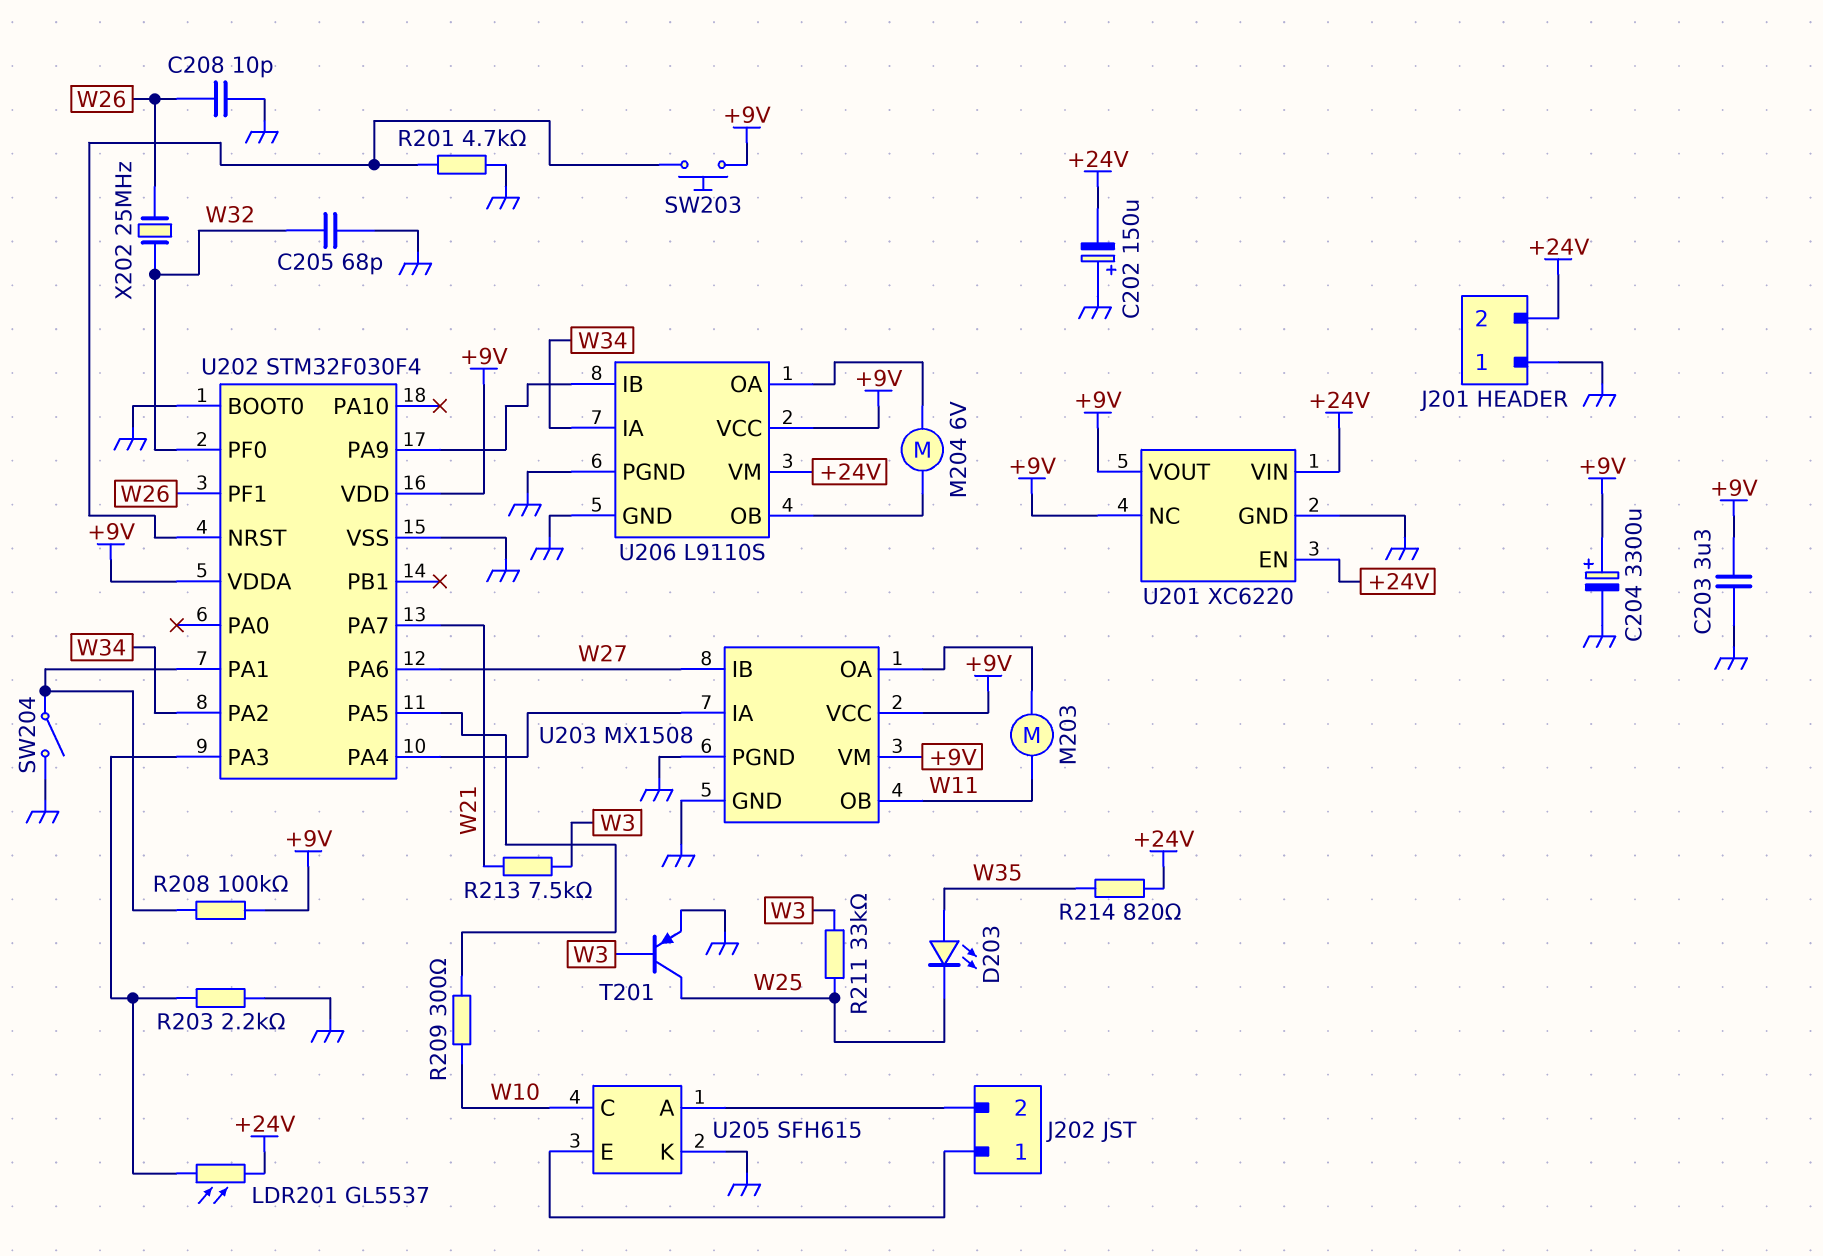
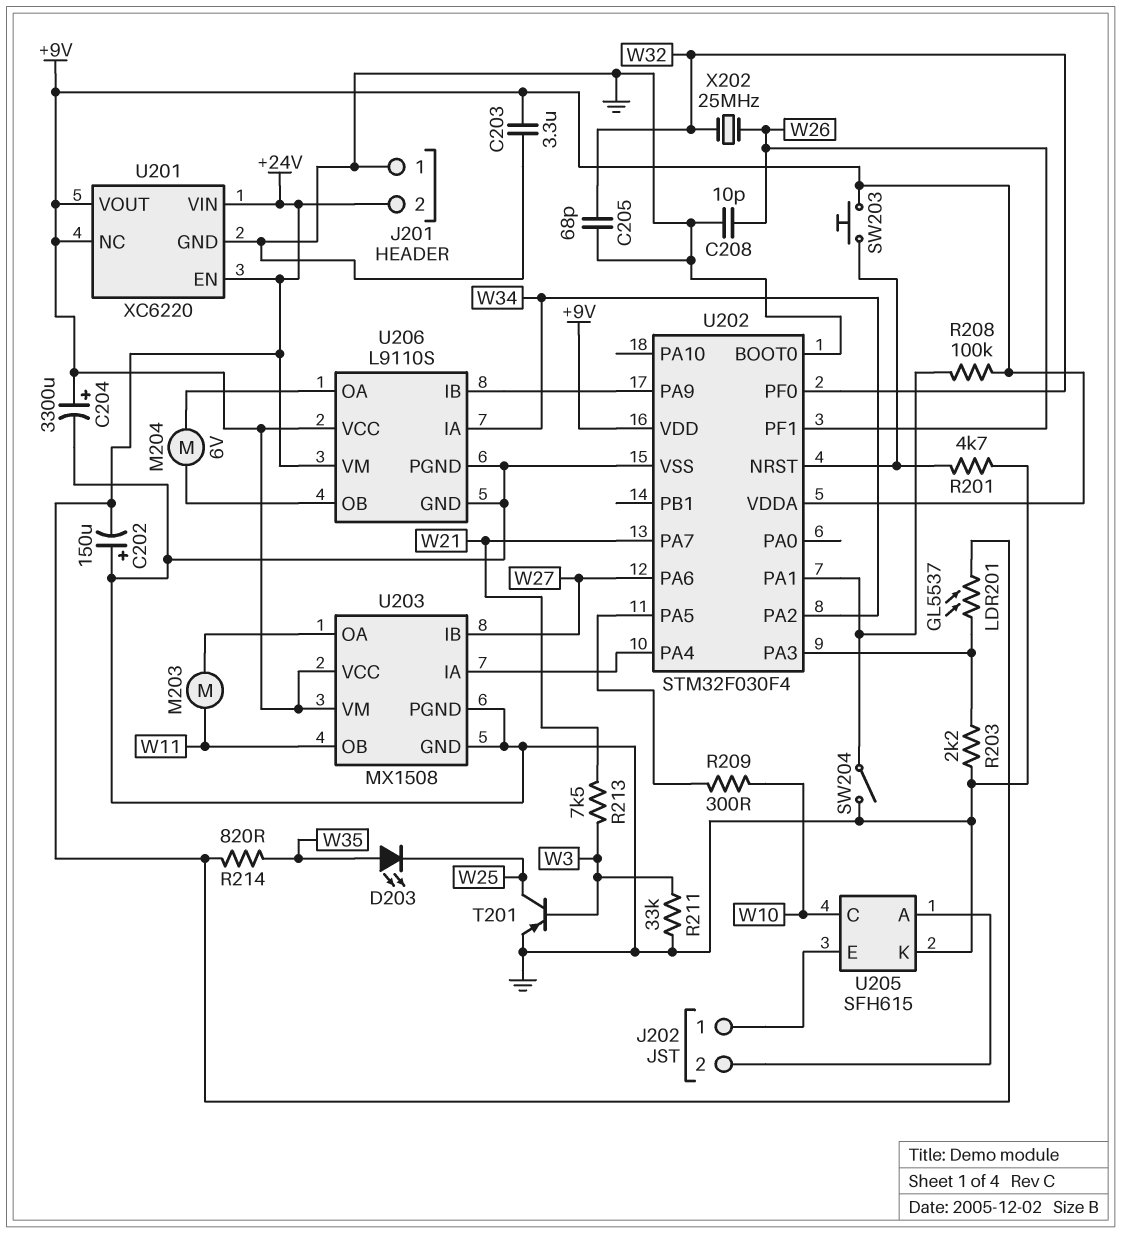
R211: 33k (W3, W25) -> 33k (GND, W3)

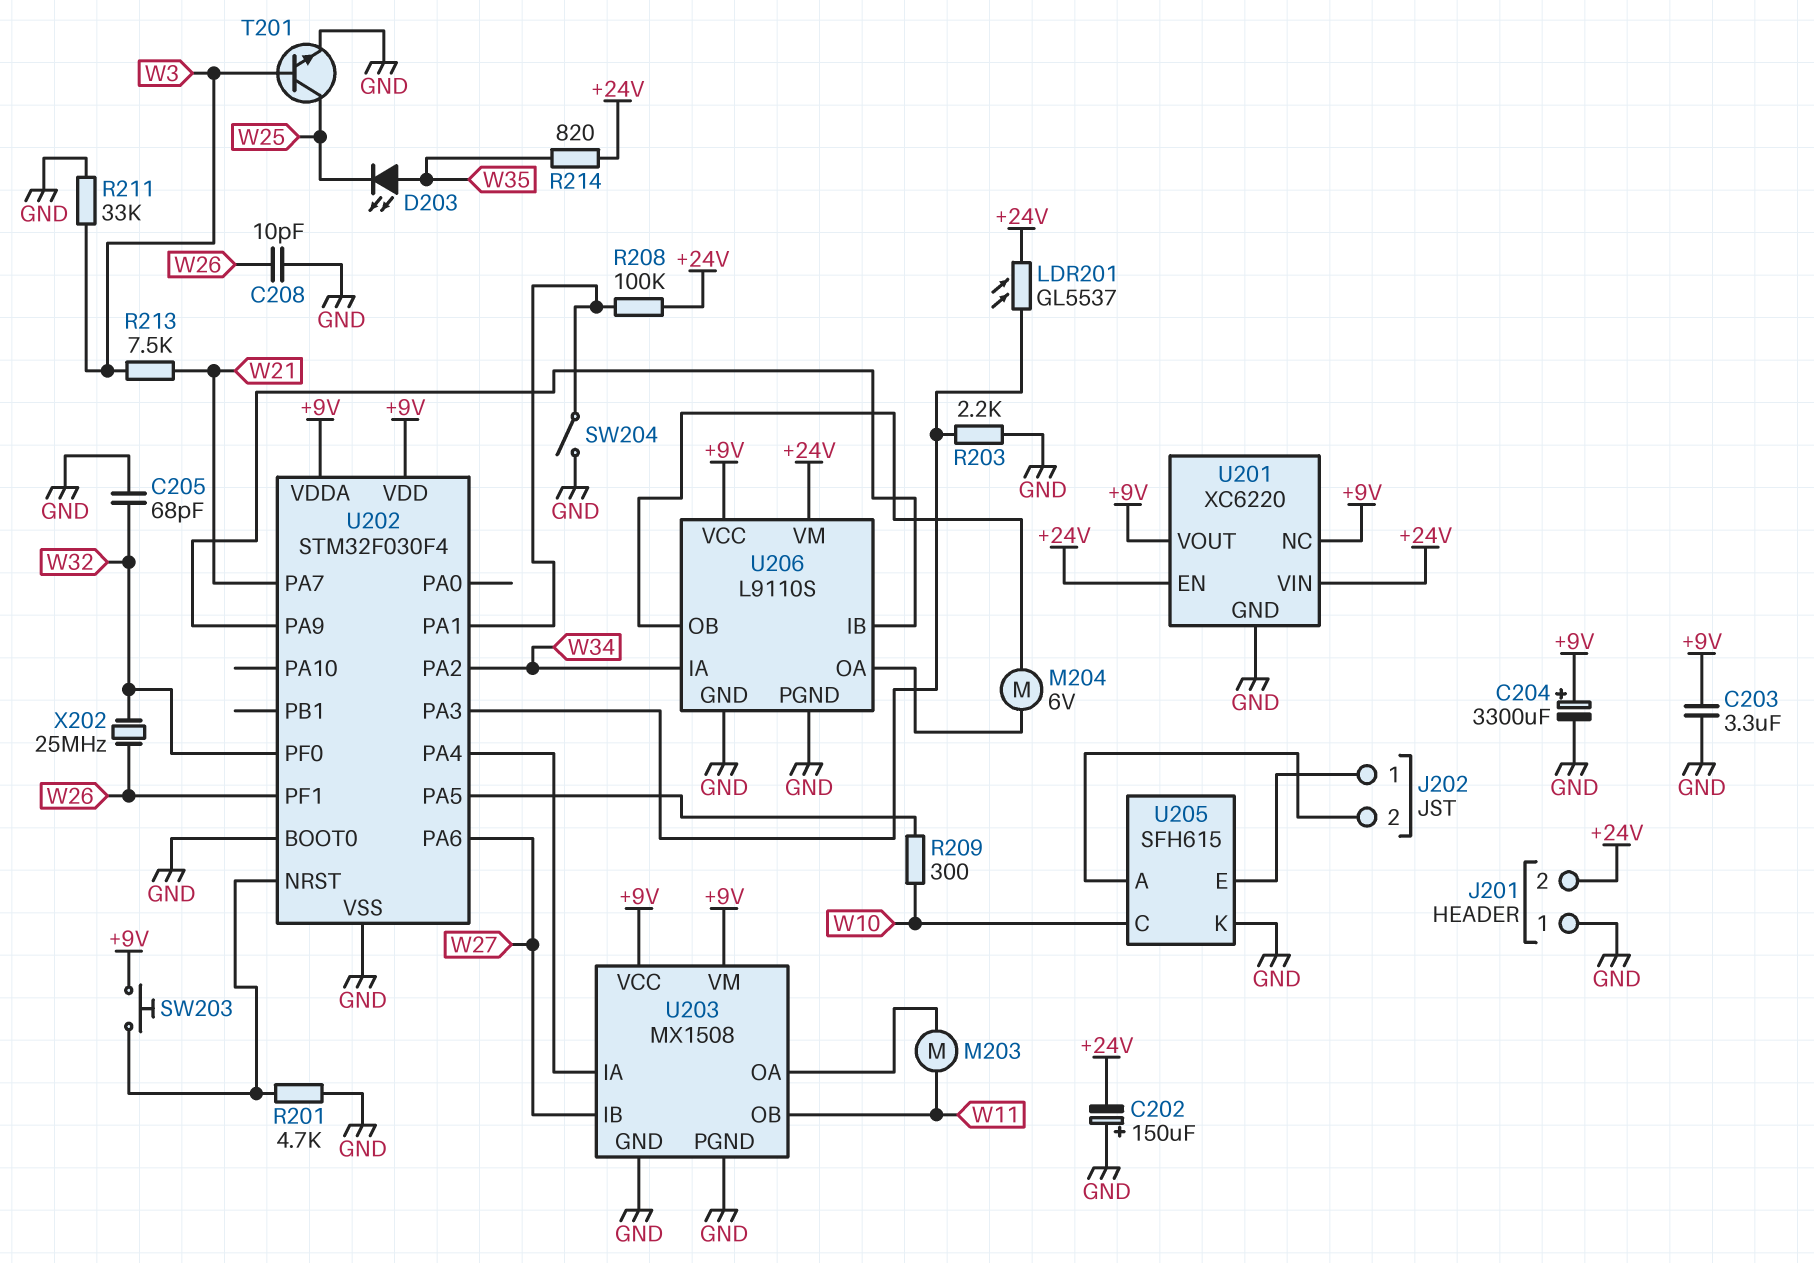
R208: 100k (+9V, U202/PA1) -> 100k (+24V, U202/PA1)
T201: PNP (B W3, C W25, E GND) -> NPN (B W3, C W25, E GND)

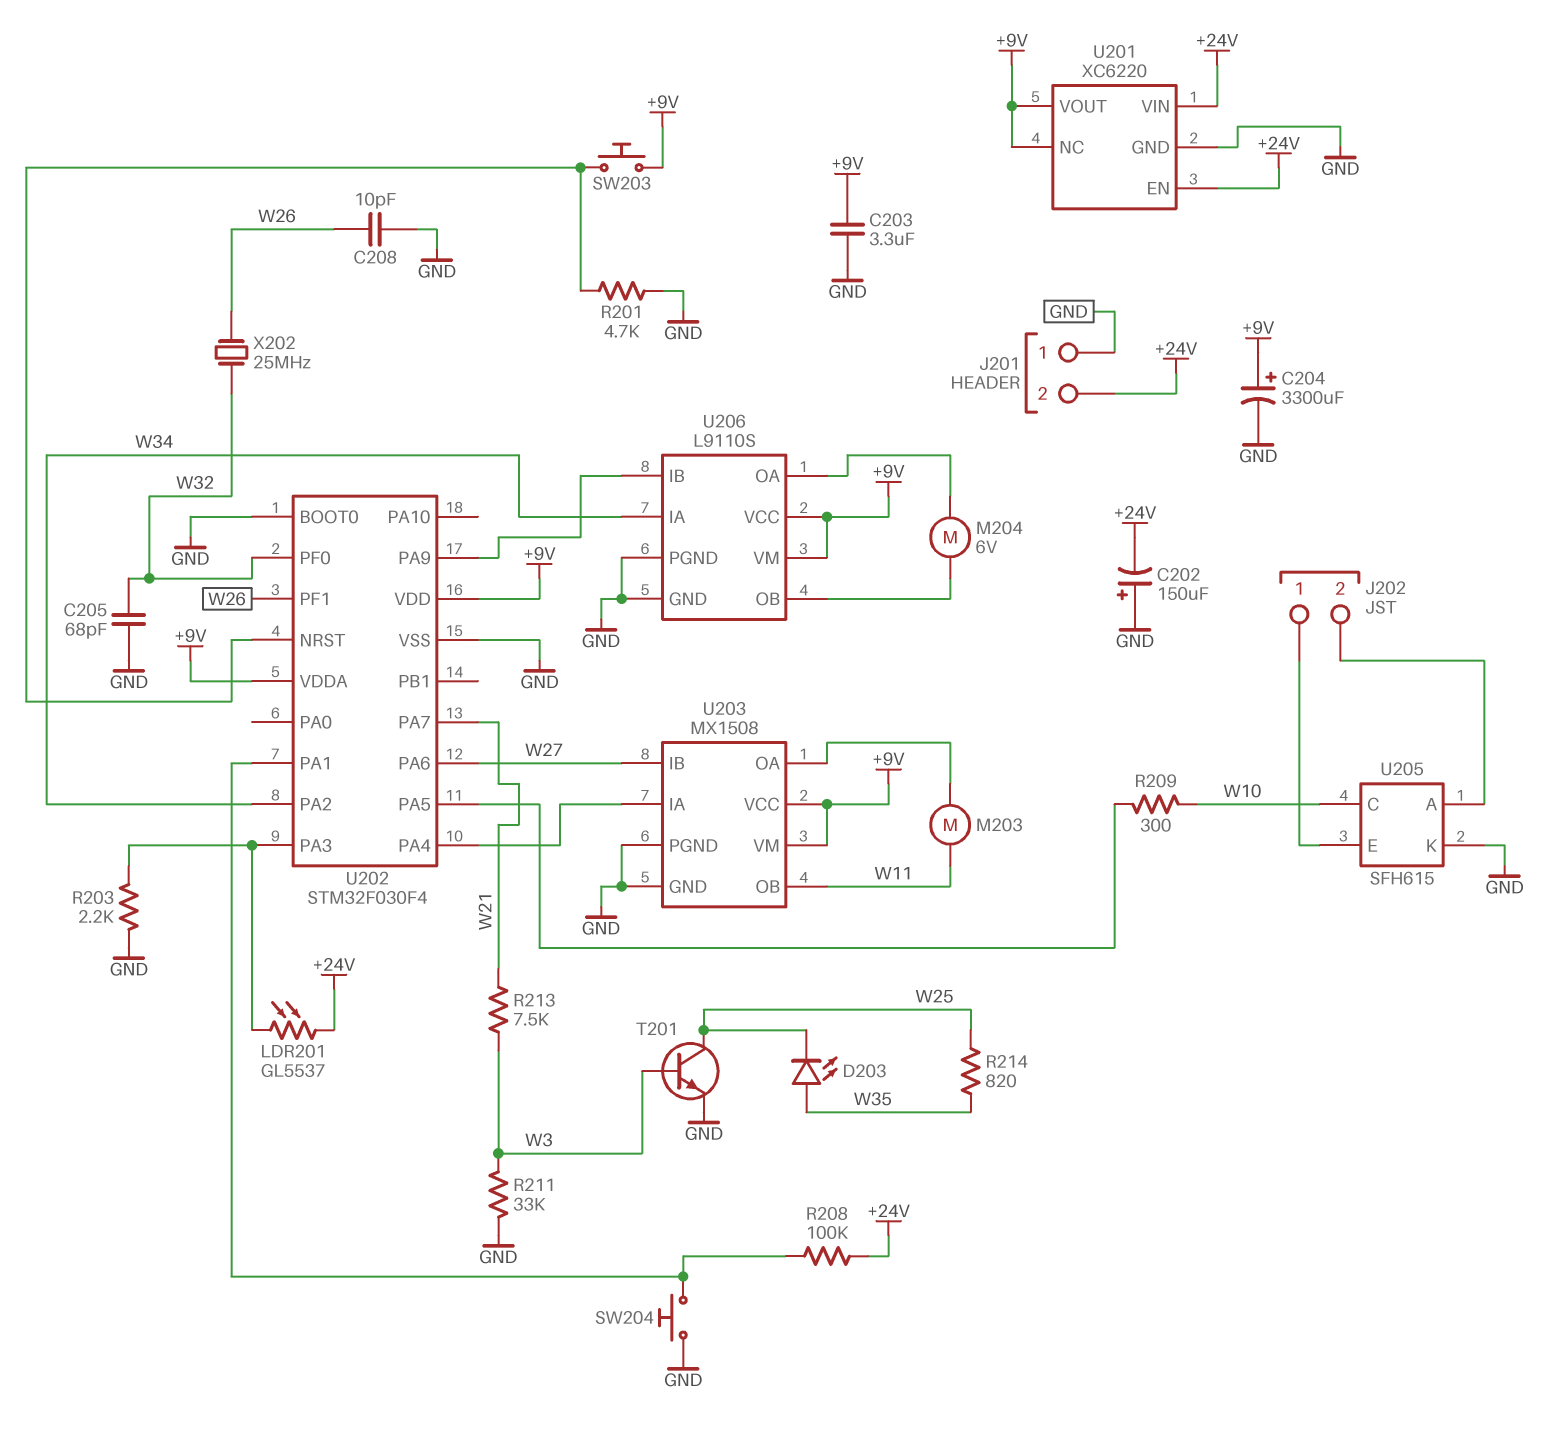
R214: 820 (+24V, W35) -> 820 (W25, W35)
SW204: switch (GND, U202/PA1) -> button (GND, U202/PA1)
U206 pin VM: +24V -> +9V

